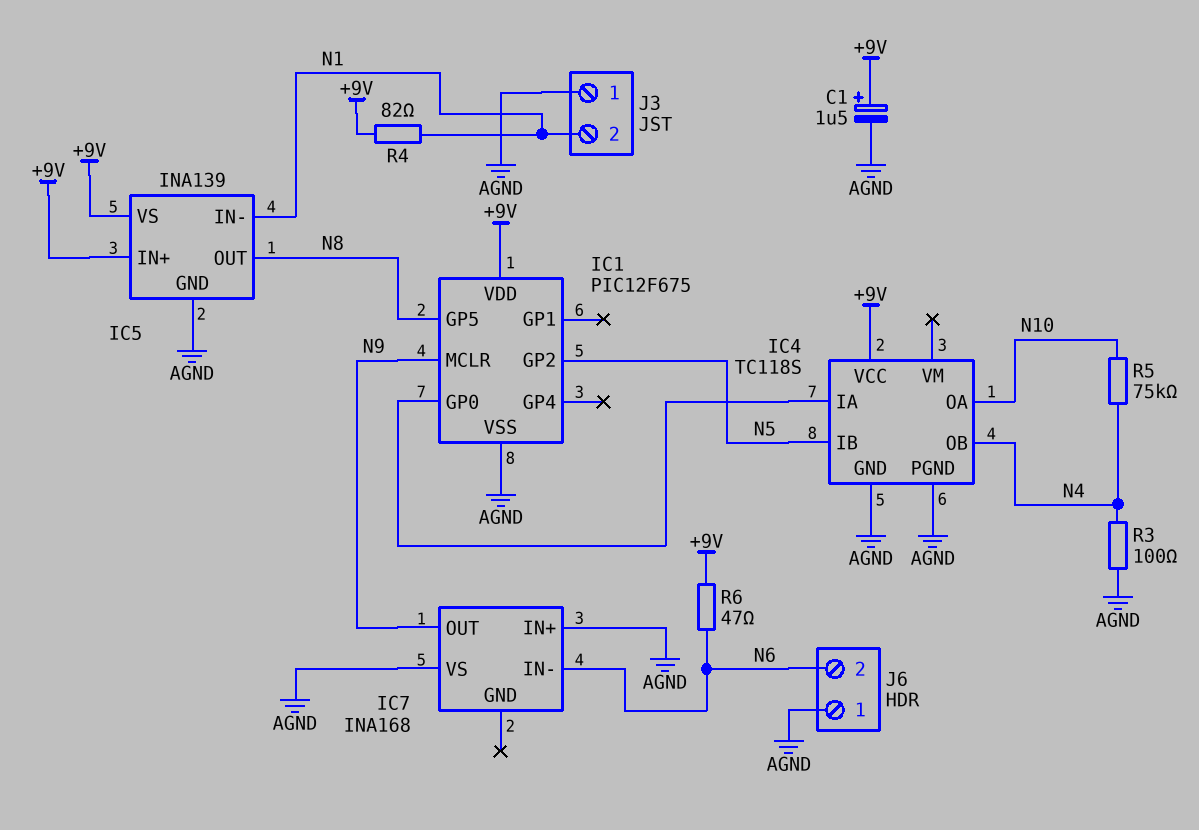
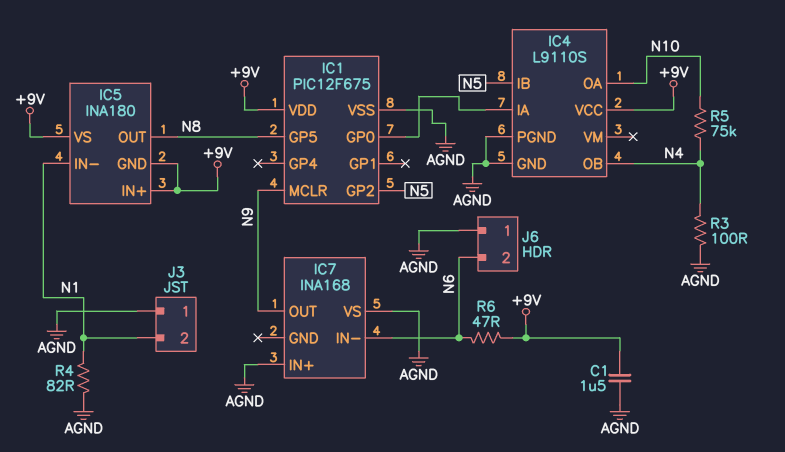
C1: 1.5uF (plus +9V, minus AGND) -> 1.5uF (+9V, AGND)
IC4: TC118S -> L9110S
IC5: INA139 -> INA180
IC5 pin GND: AGND -> +9V
R4: 82 (+9V, N1) -> 82 (AGND, N1)

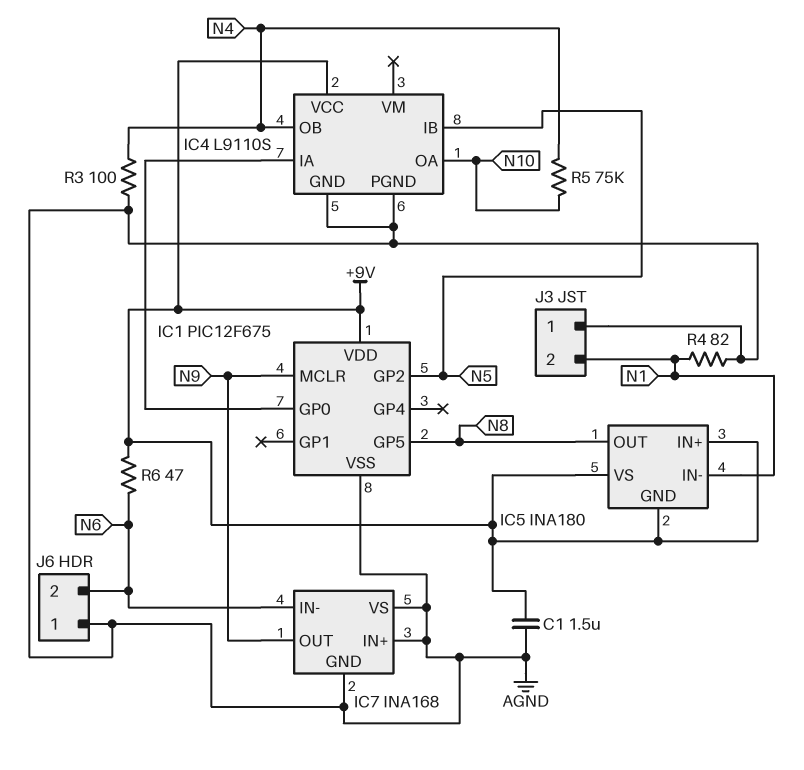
IC7 pin GND: none -> AGND

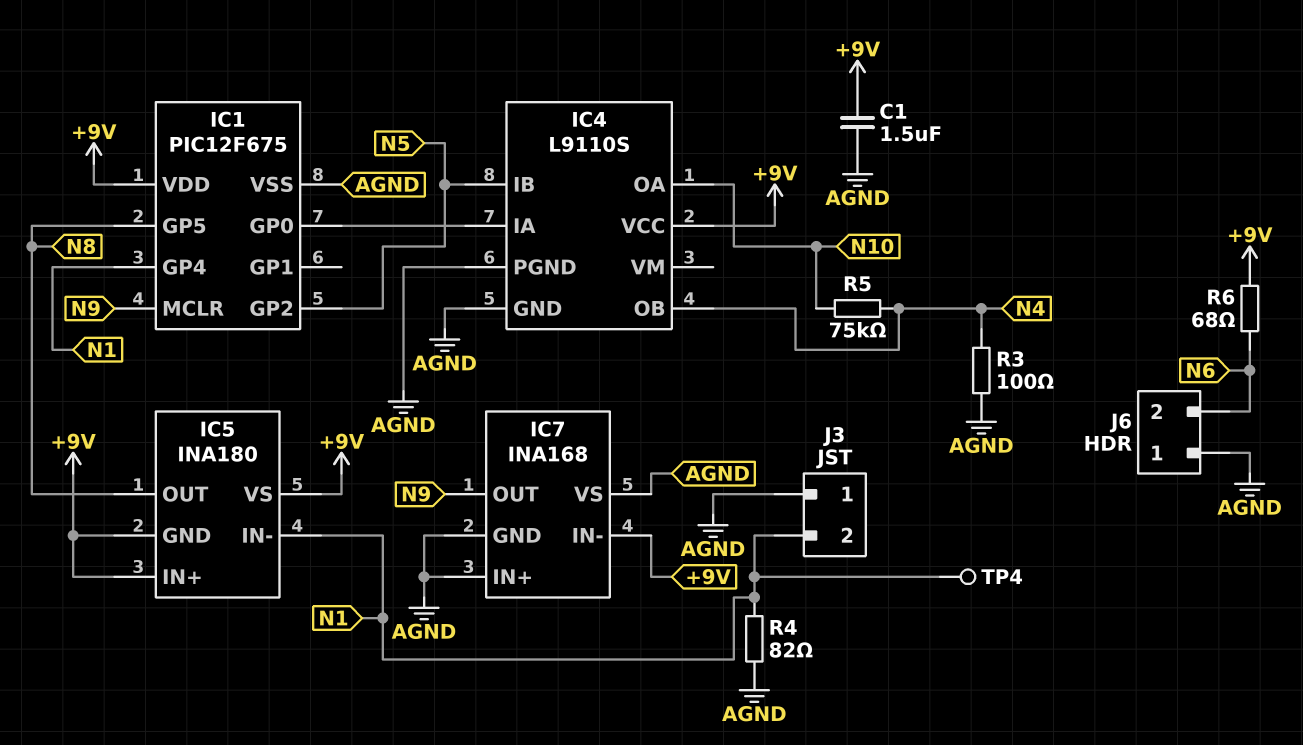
IC1 pin GP4: none -> N1
IC7 pin IN-: N6 -> +9V
R6: 47 (+9V, N6) -> 68 (+9V, N6)
TP4: none -> test point (N1)

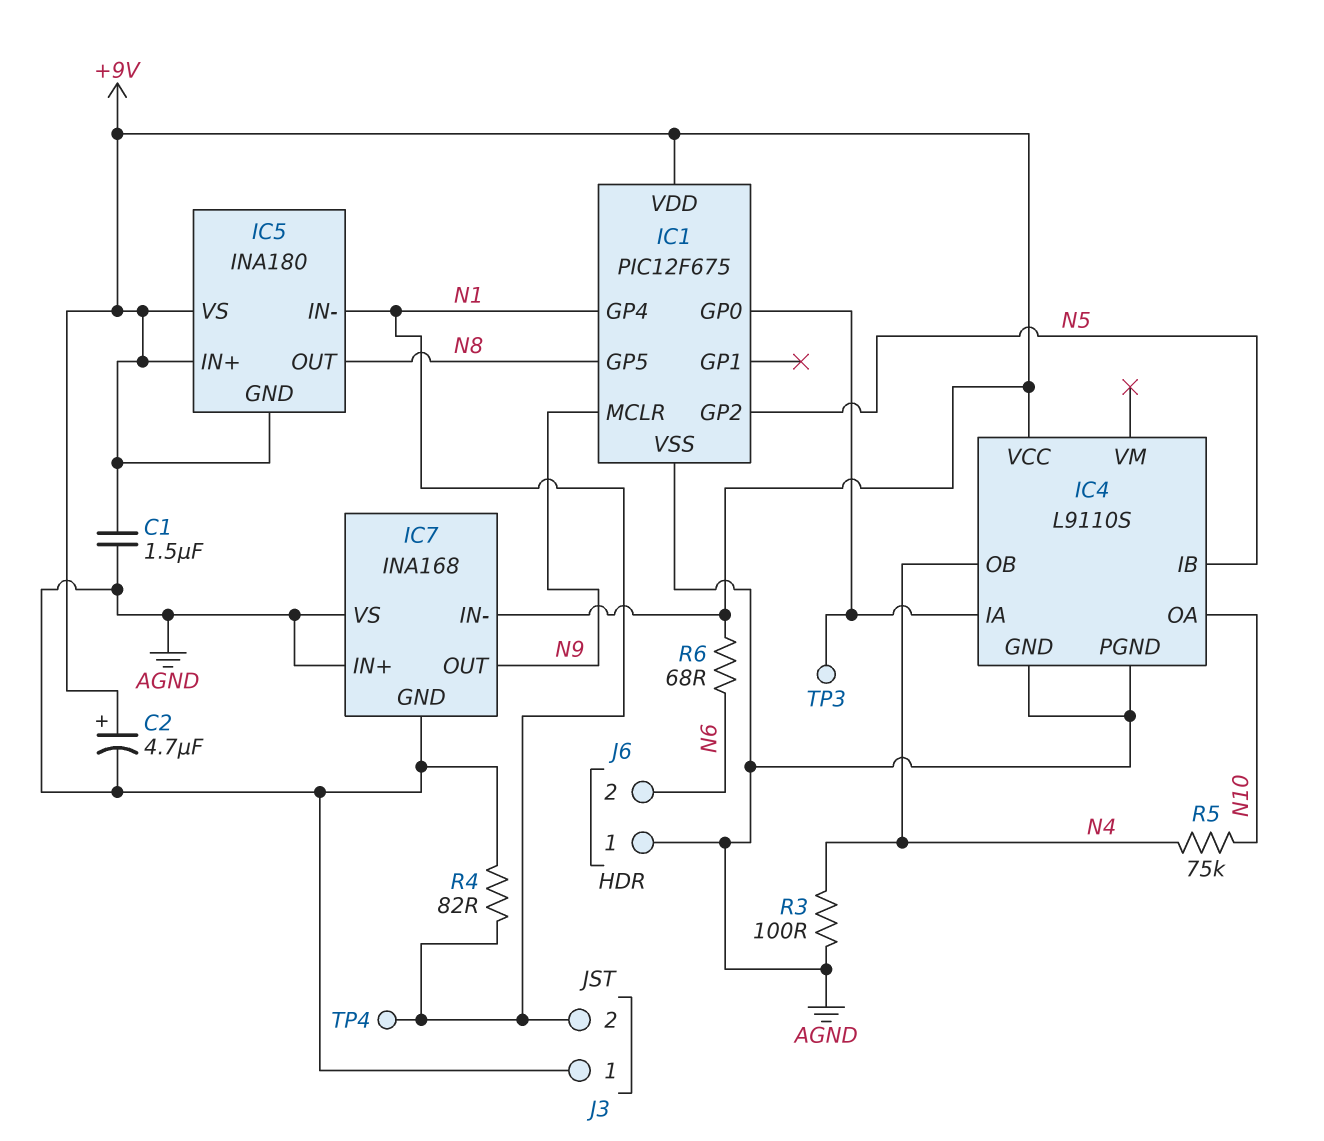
C2: none -> 4.7uF (plus +9V, minus AGND)
TP3: none -> test point (IC1/GP0)

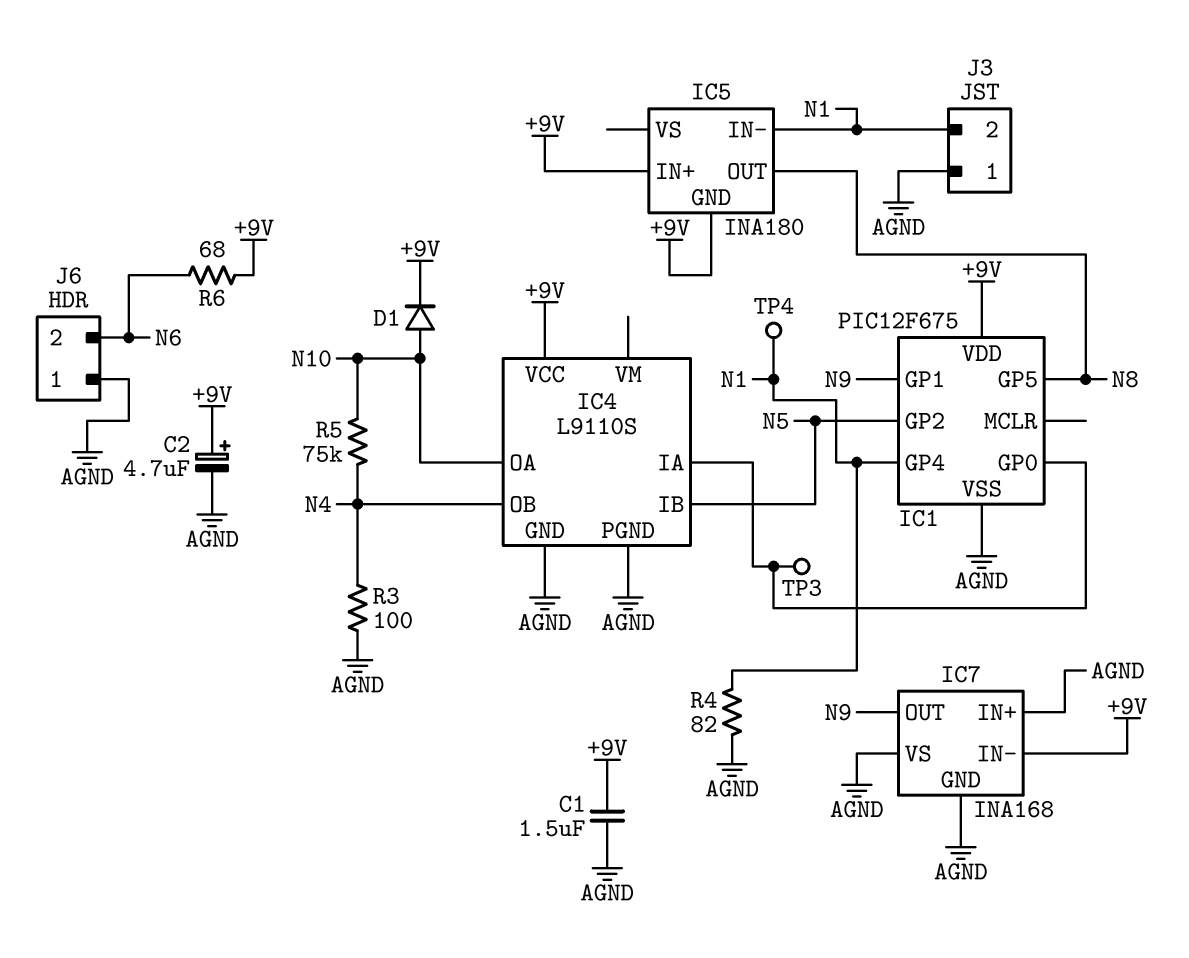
D1: none -> diode (A N10, K +9V)
IC1 pin GP1: none -> N9
IC1 pin MCLR: N9 -> none
IC5 pin VS: +9V -> none

